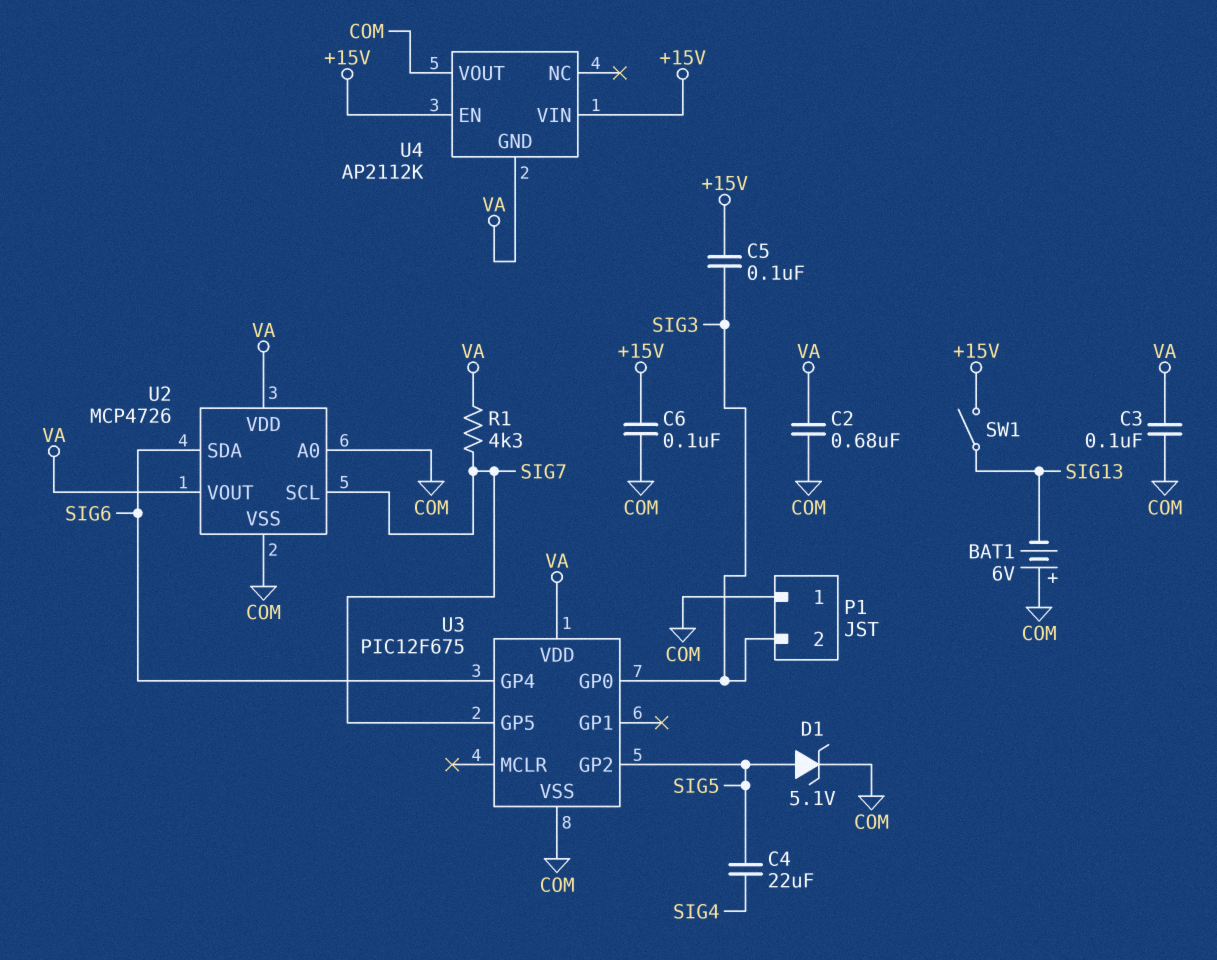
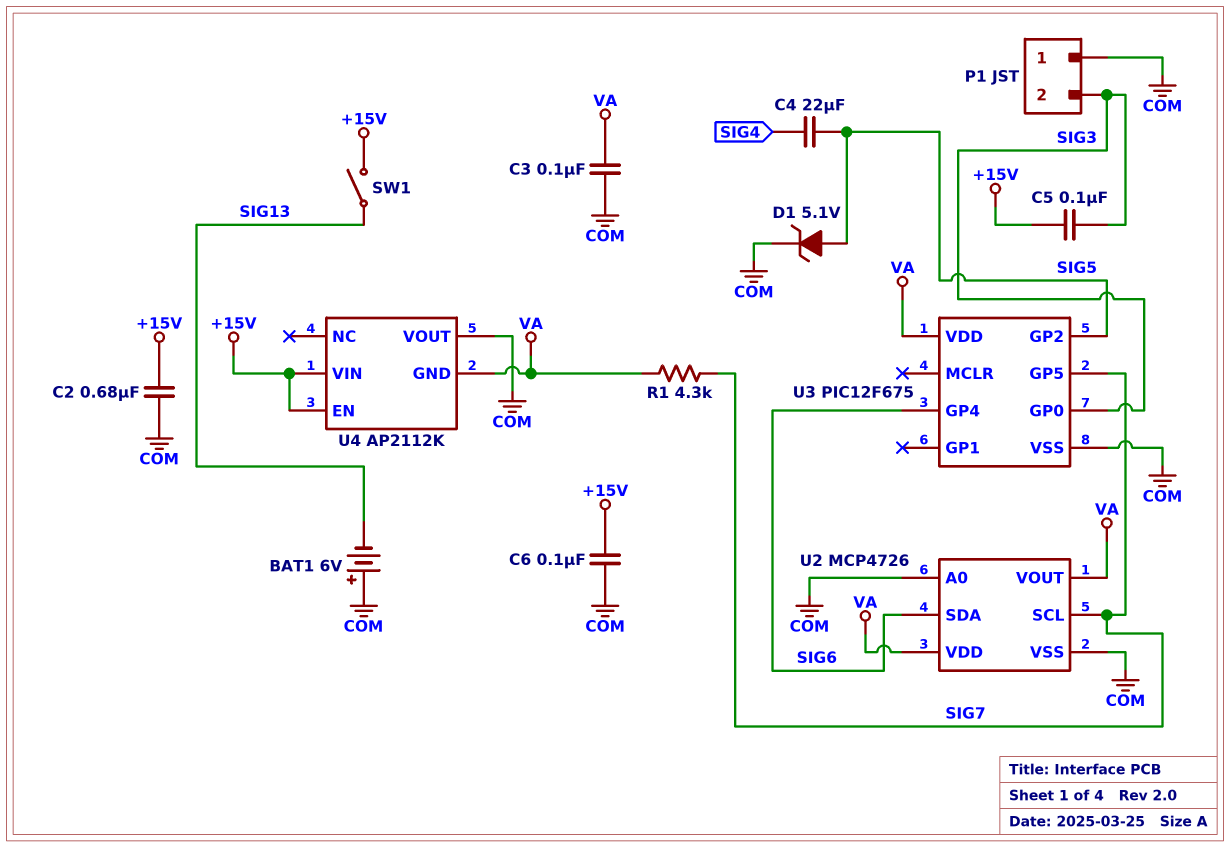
C2: 680nF (COM, VA) -> 680nF (+15V, COM)

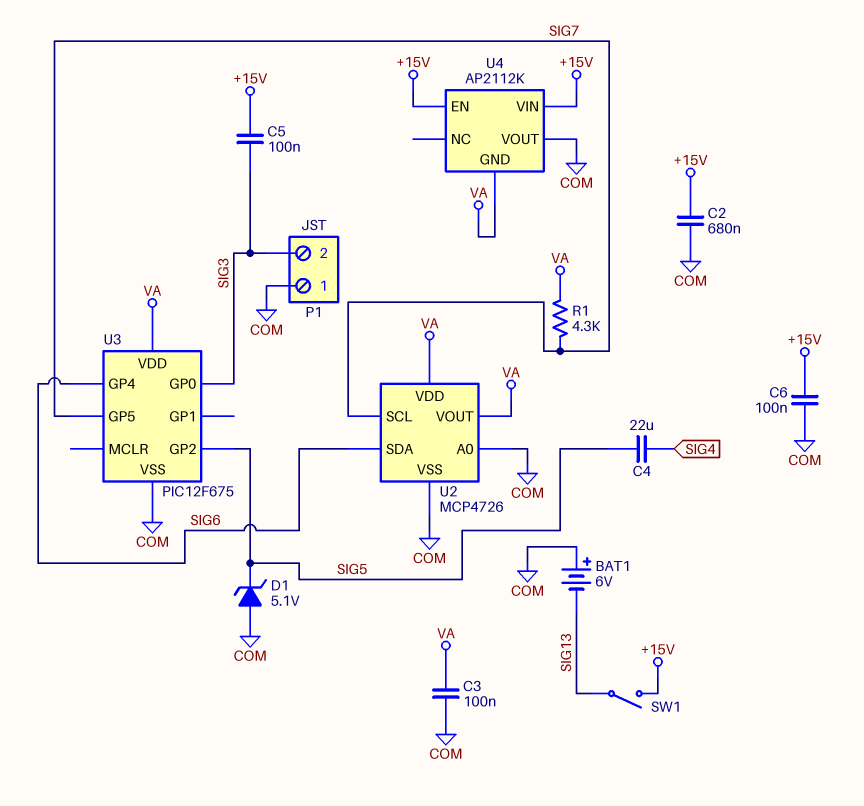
D1: zener 5.1V (A SIG5, K COM) -> zener 5.1V (A COM, K SIG5)

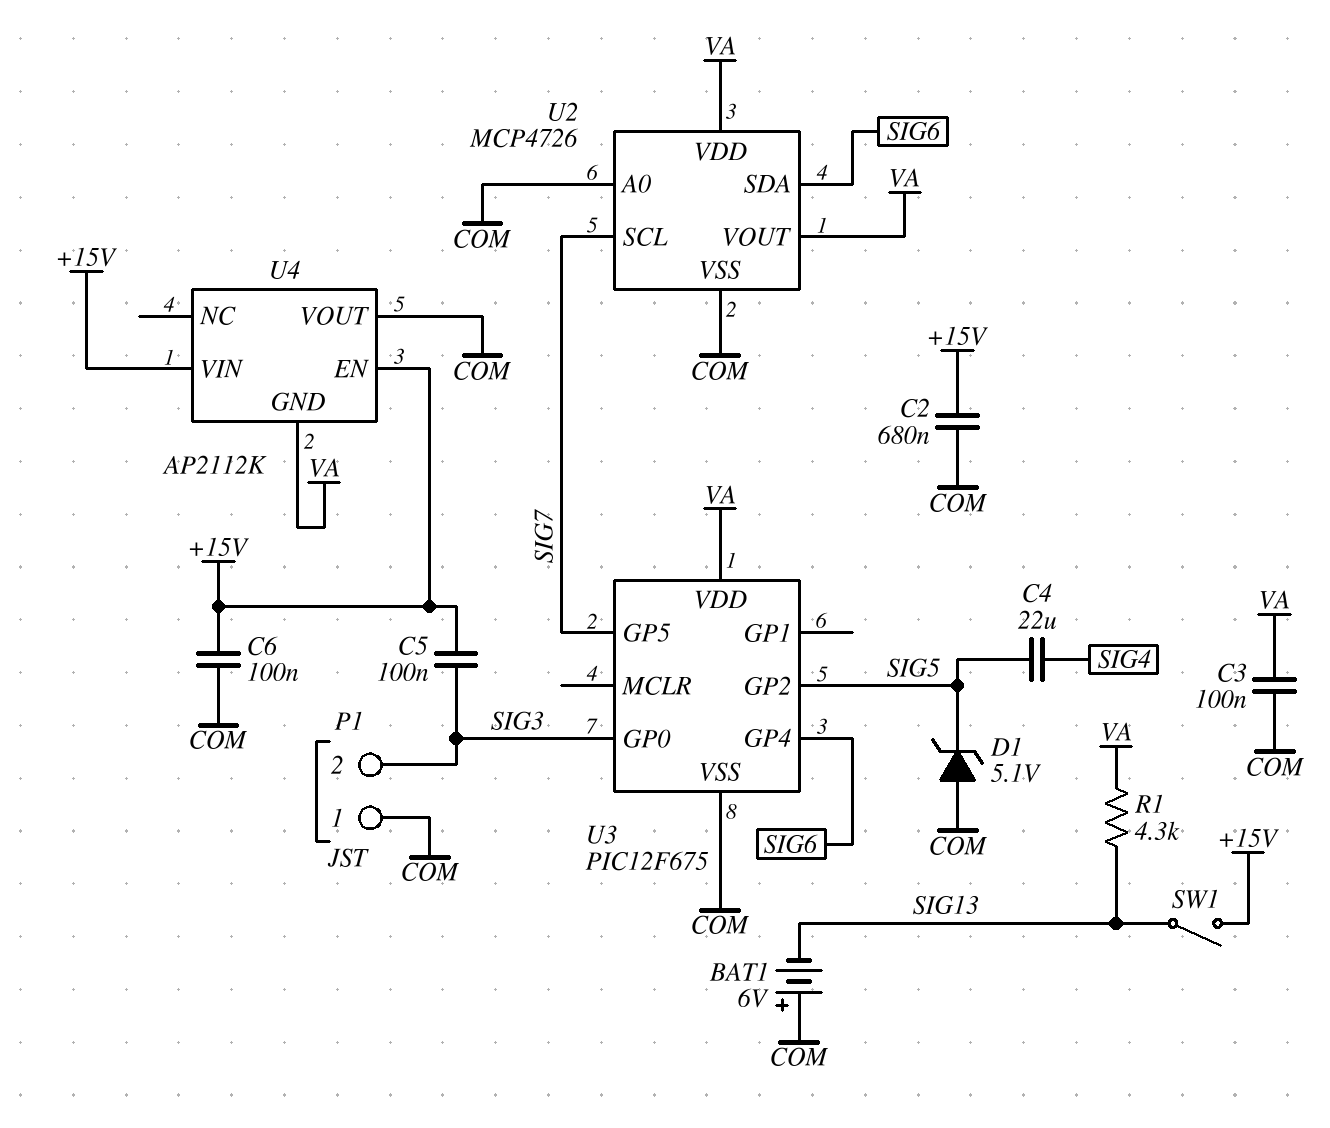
R1: 4.3k (SIG7, VA) -> 4.3k (SIG13, VA)

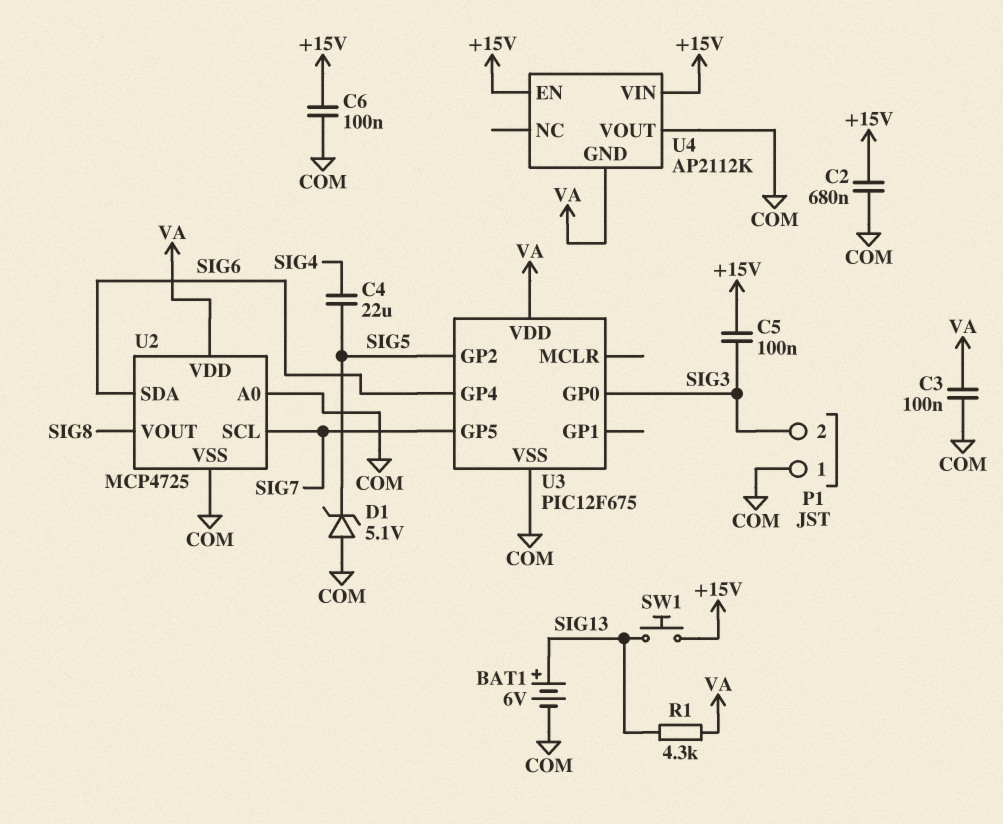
BAT1: 6V (plus COM, minus SIG13) -> 6V (plus SIG13, minus COM)
SW1: switch (+15V, SIG13) -> button (+15V, SIG13)
U2: MCP4726 -> MCP4725
U2 pin VOUT: VA -> SIG8

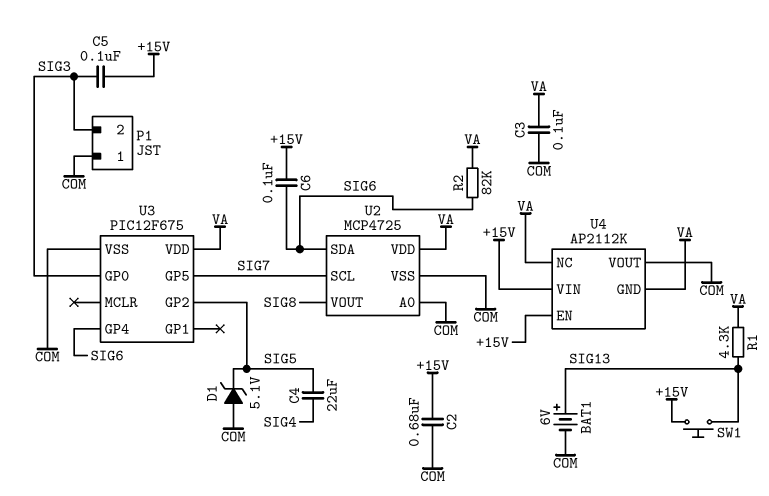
C6: 100nF (+15V, COM) -> 100nF (+15V, SIG6)
R2: none -> 82k (SIG6, VA)
U4 pin NC: none -> VA

